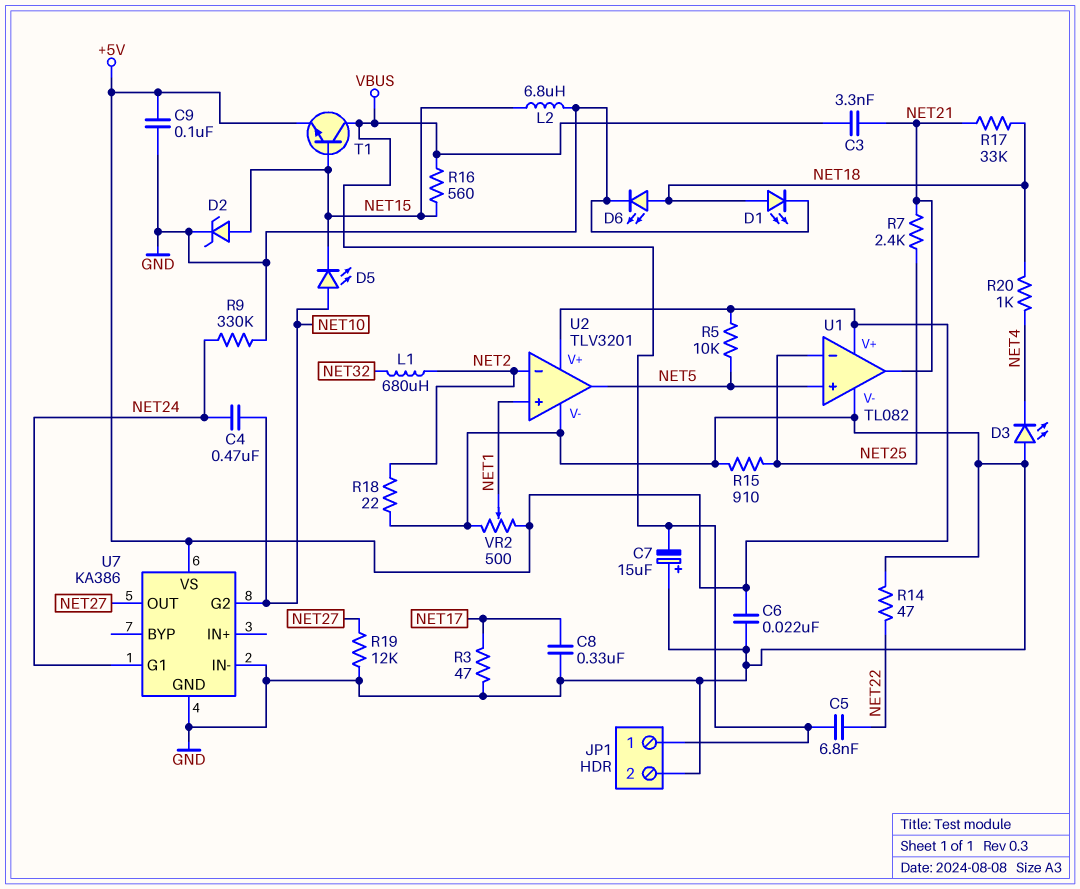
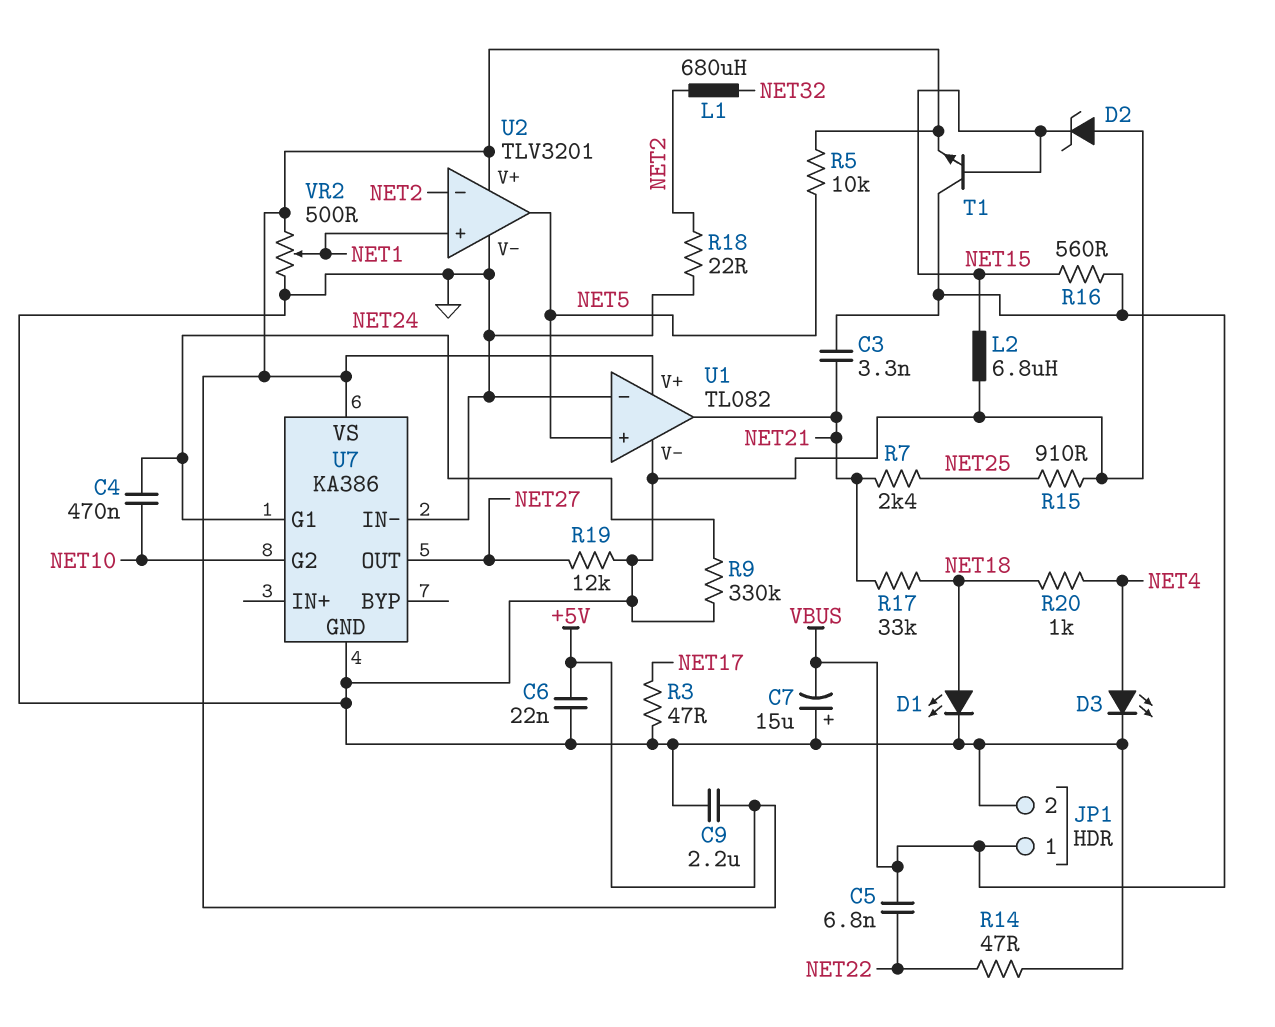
C8: 330nF (GND, NET17) -> none
C9: 100nF (+5V, GND) -> 2.2uF (+5V, GND)
D2: zener (A NET15, K GND) -> zener (A GND, K NET15)
D3: LED (A GND, K NET4) -> LED (A NET4, K GND)
D5: LED (A NET10, K NET15) -> none
D6: LED (A NET18, K GND) -> none
U1 pin in-: NET25 -> GND

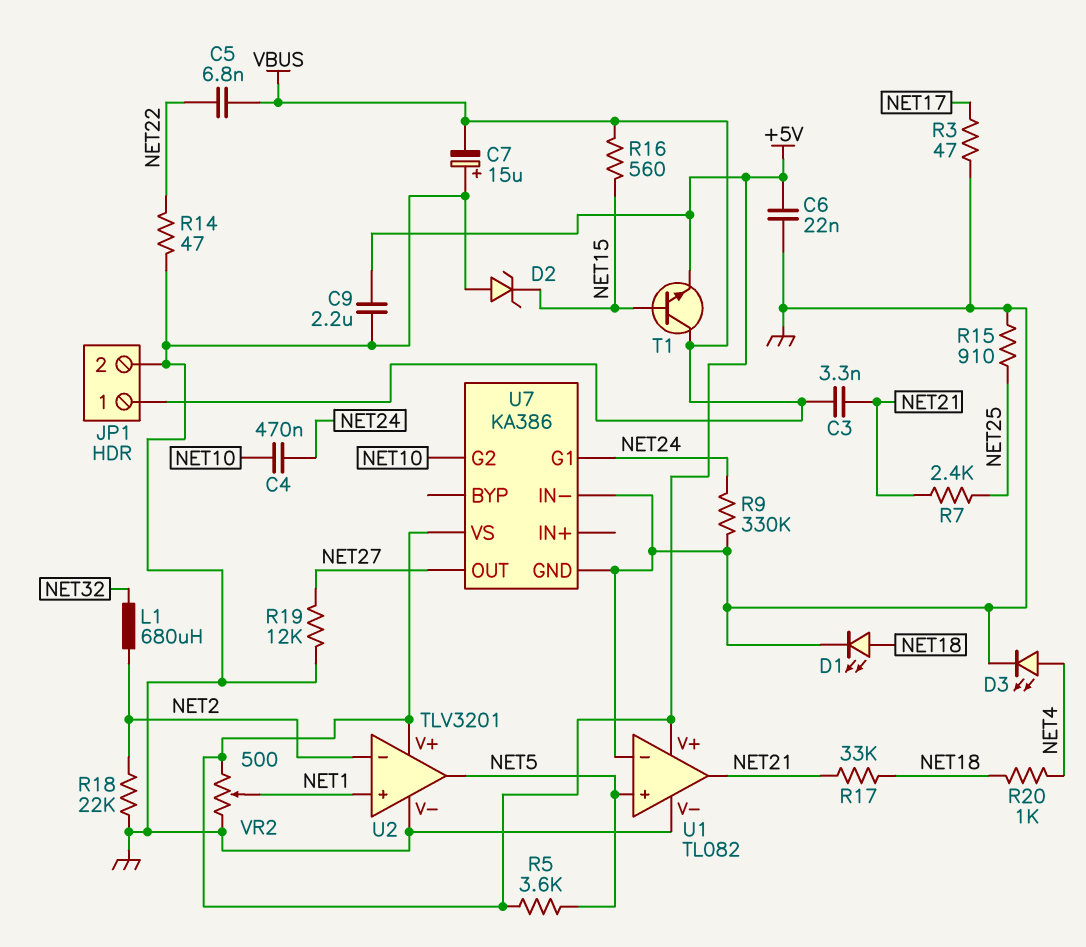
L2: 6.8uH (GND, NET15) -> none
R5: 10k (+5V, NET5) -> 3.6k (+5V, NET5)
R18: 22 (GND, NET2) -> 22k (GND, NET2)

